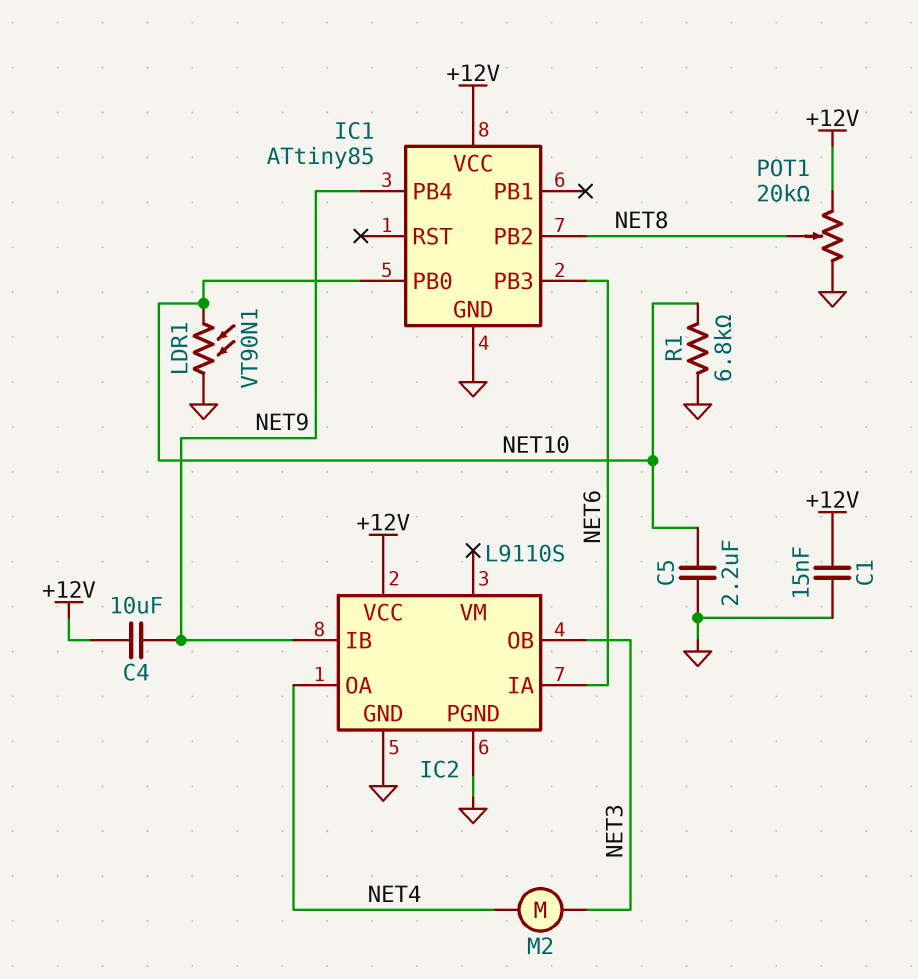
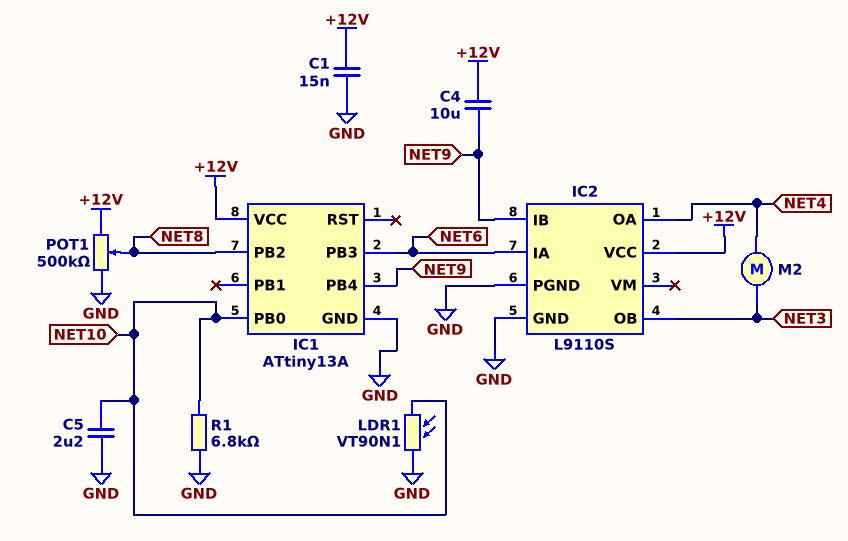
IC1: ATtiny85 -> ATtiny13A
POT1: 20k (+12V, GND, wiper NET8) -> 500k (+12V, GND, wiper NET8)

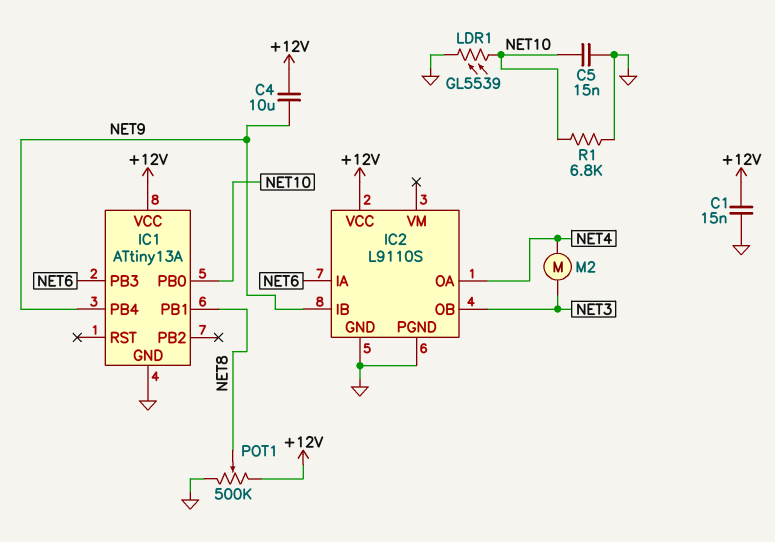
C5: 2.2uF (GND, NET10) -> 15nF (GND, NET10)
IC1 pin PB1: none -> NET8
IC1 pin PB2: NET8 -> none
LDR1: VT90N1 (GND, NET10) -> GL5539 (GND, NET10)

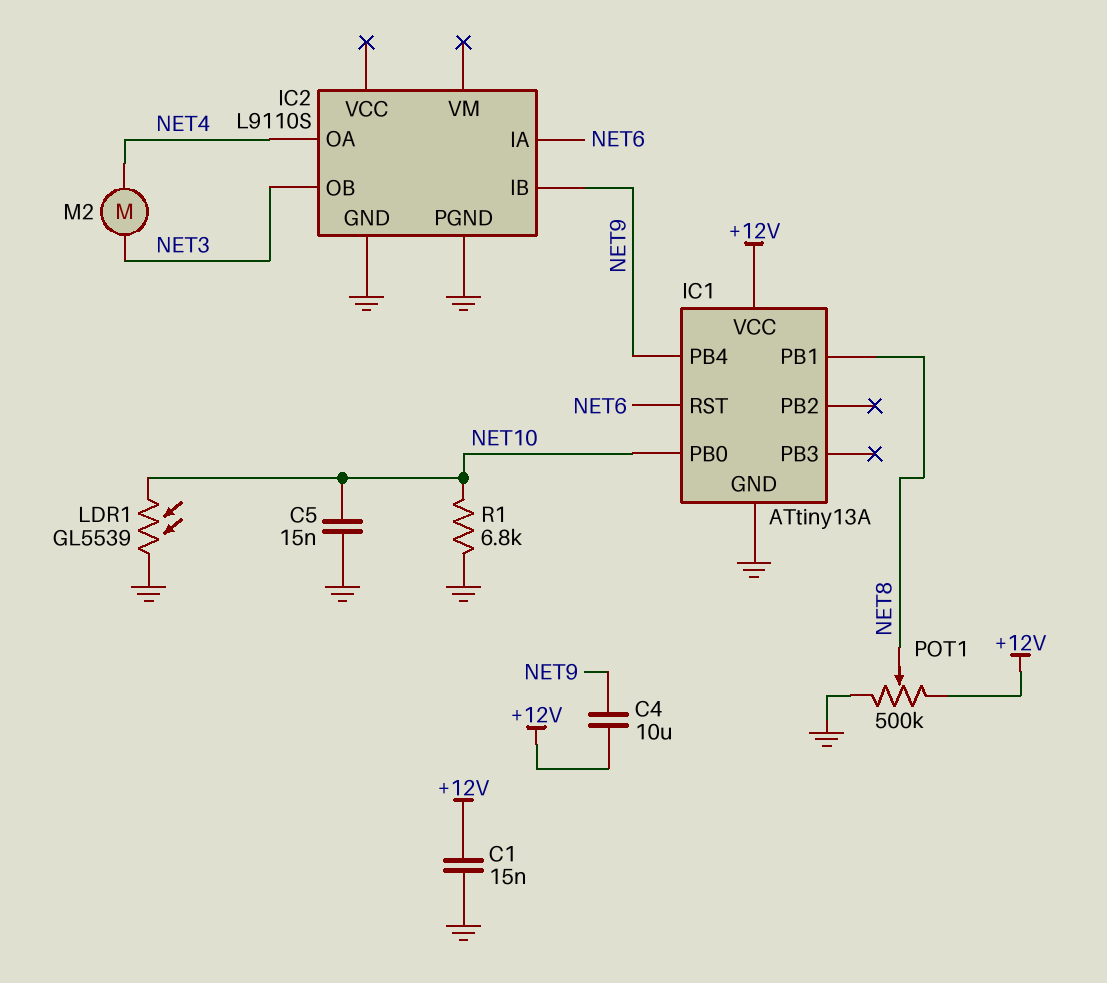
IC1 pin PB3: NET6 -> none
IC1 pin RST: none -> NET6
IC2 pin VCC: +12V -> none

